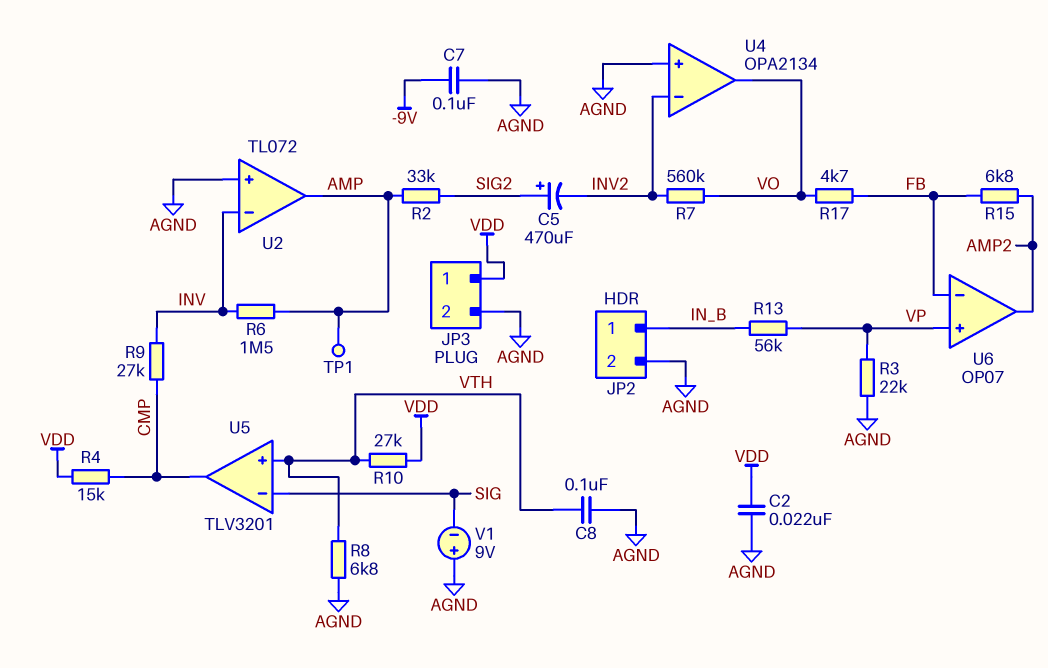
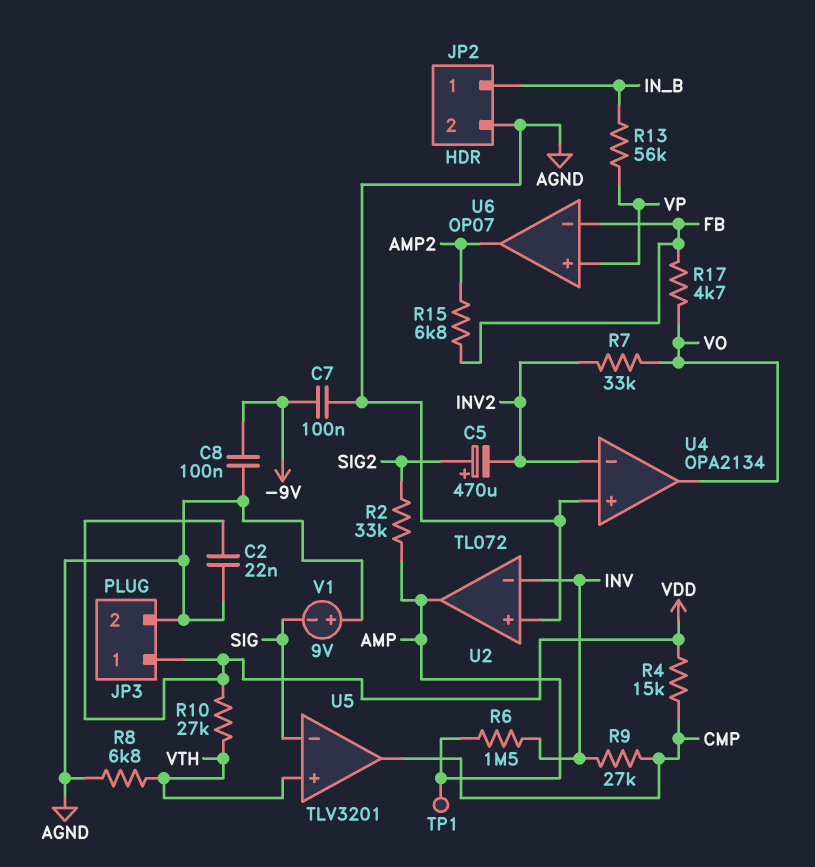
C8: 100nF (AGND, VTH) -> 100nF (-9V, AGND)
R3: 22k (AGND, VP) -> none
R7: 560k (INV2, VO) -> 33k (INV2, VO)

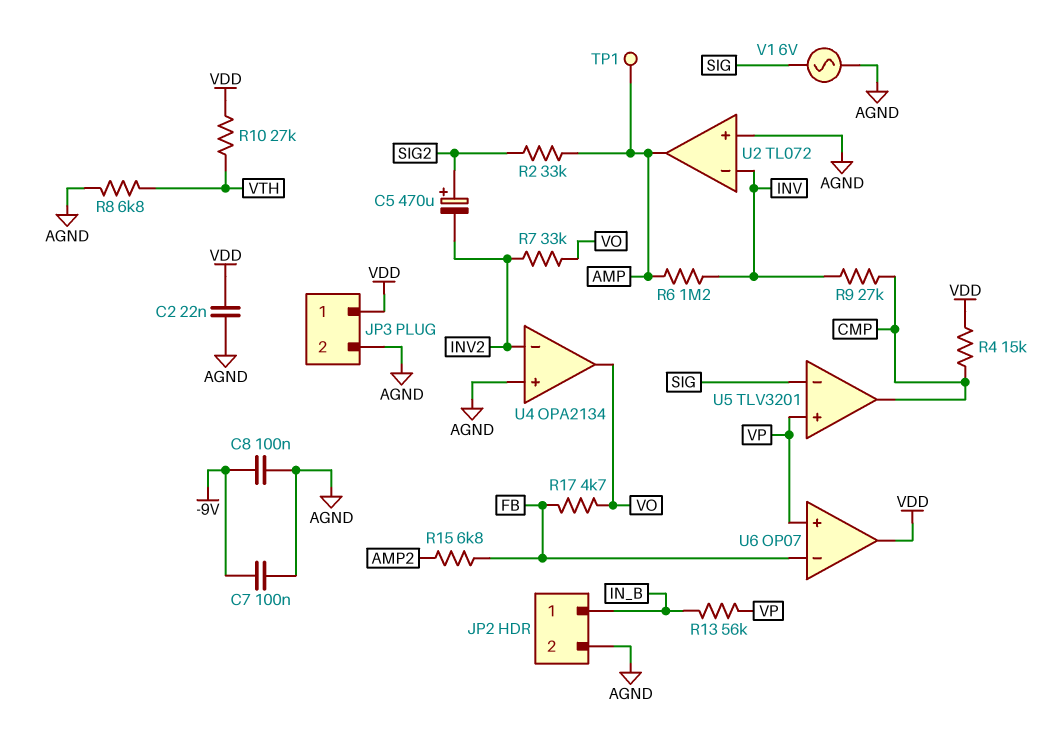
R6: 1.5M (AMP, INV) -> 1.2M (AMP, INV)
U5 pin in+: VTH -> VP
U6 pin out: AMP2 -> VDD
V1: 9V (plus AGND, minus SIG) -> AC 6V (AGND, SIG)

